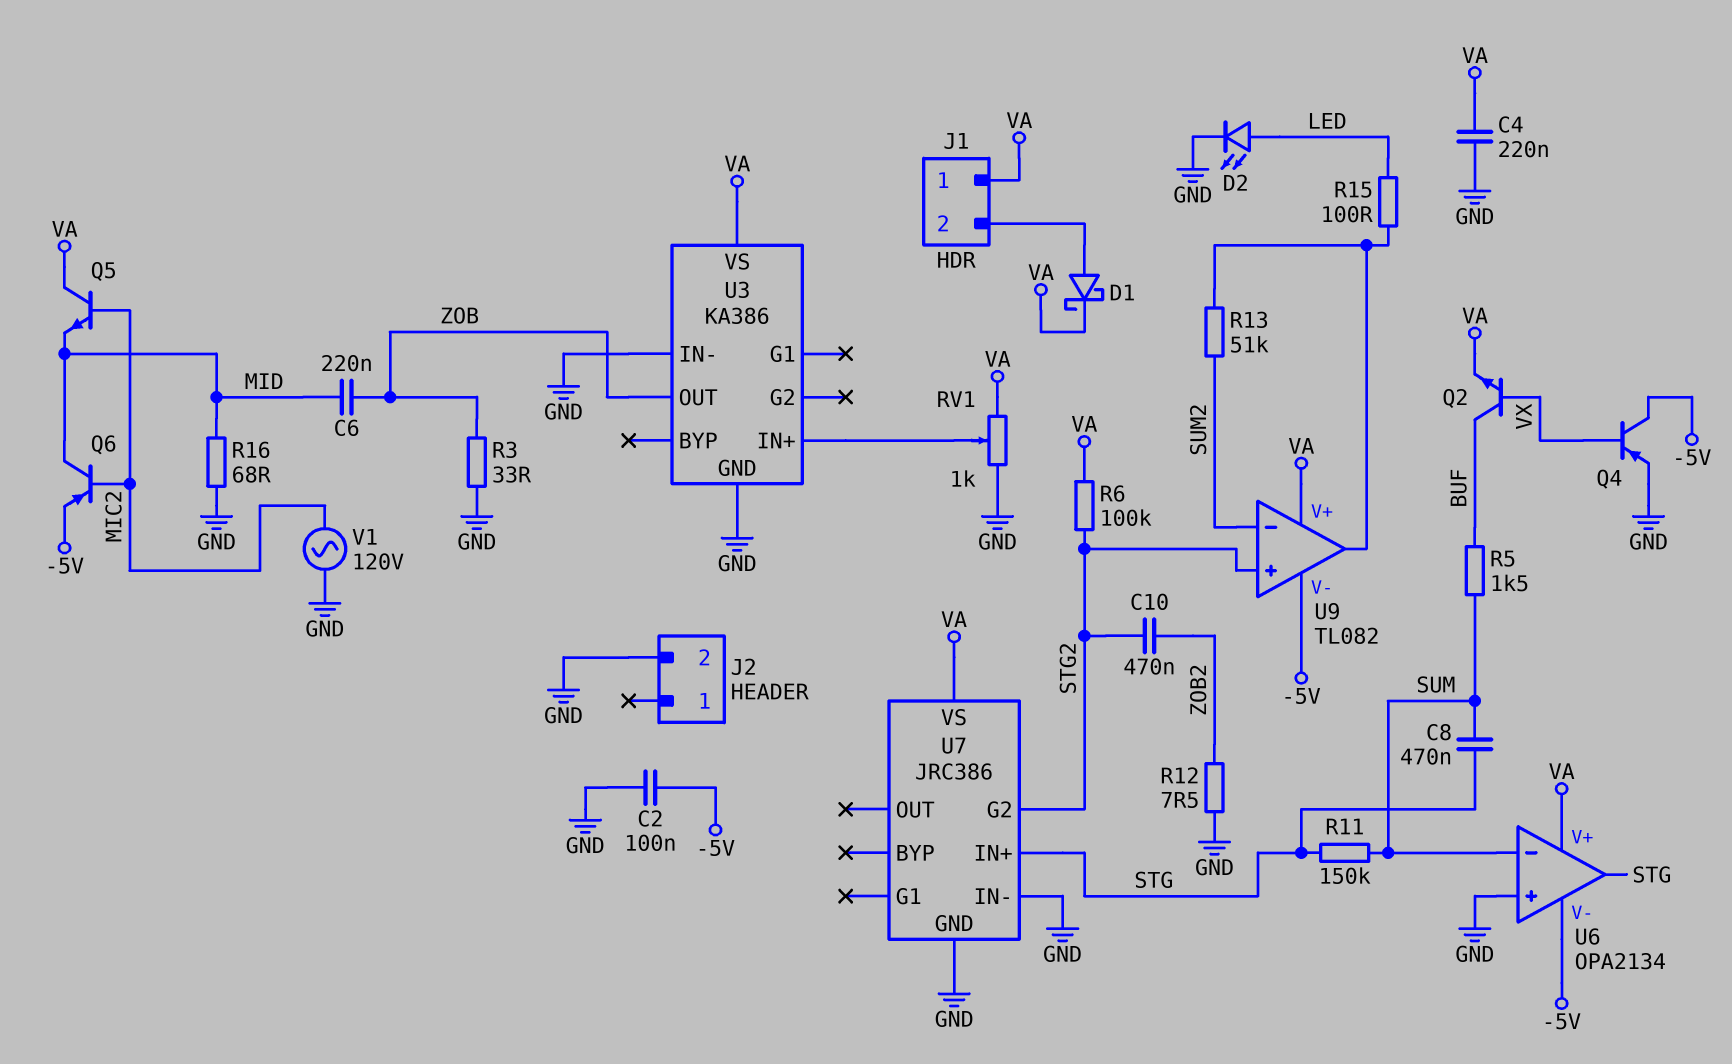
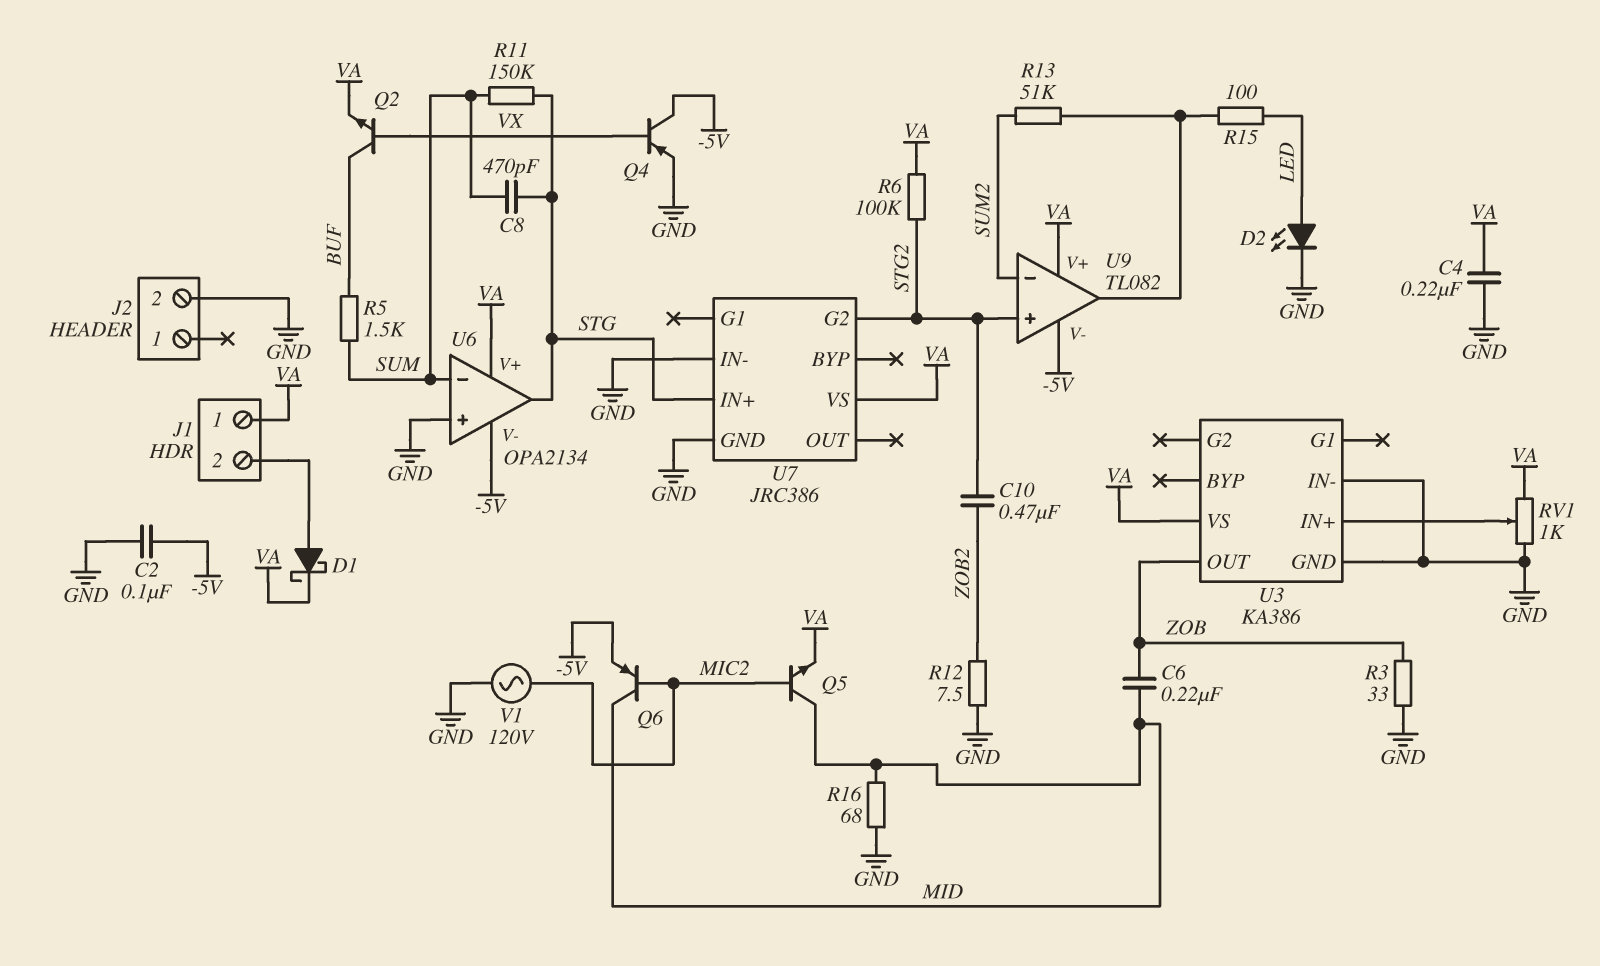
C8: 470nF (STG, SUM) -> 470pF (STG, SUM)
Q5: NPN (B MIC2, C VA, E MID) -> NPN (B MIC2, C MID, E VA)

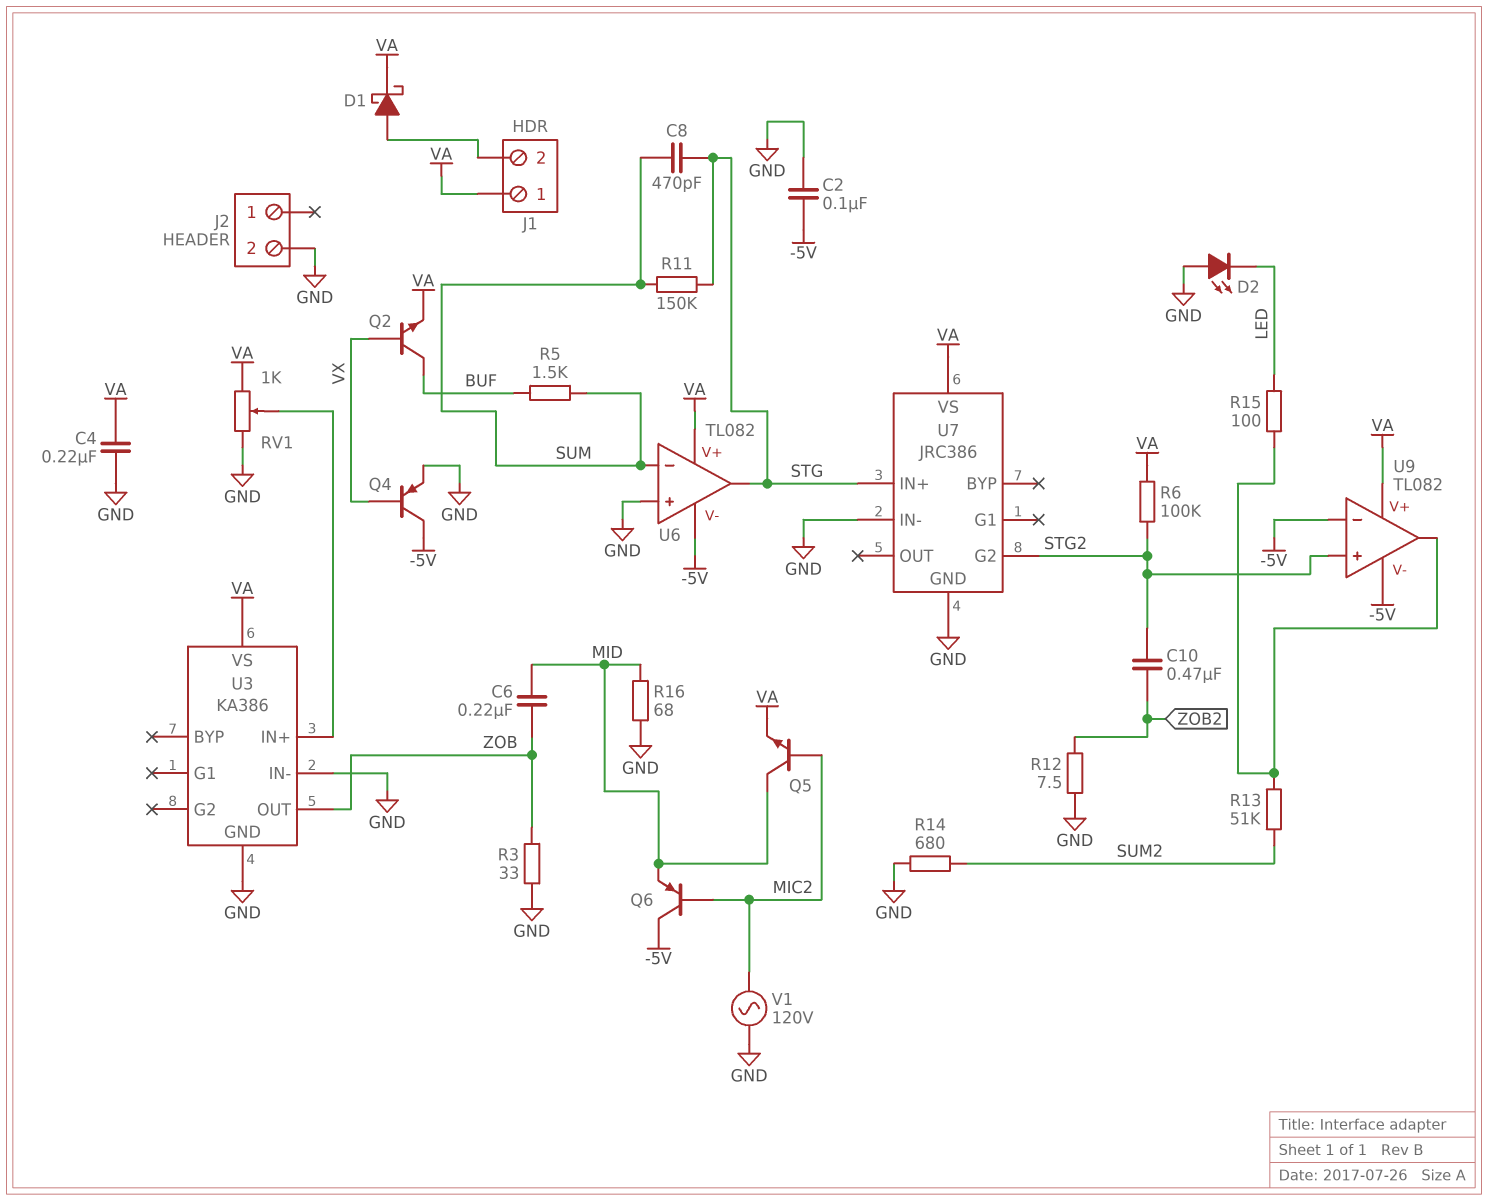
D2: LED (A LED, K GND) -> LED (A GND, K LED)
Q6: PNP (B MIC2, C MID, E -5V) -> PNP (B MIC2, C -5V, E MID)
R14: none -> 680 (GND, SUM2)
U6: OPA2134 -> TL082
U9 pin in-: SUM2 -> -5V

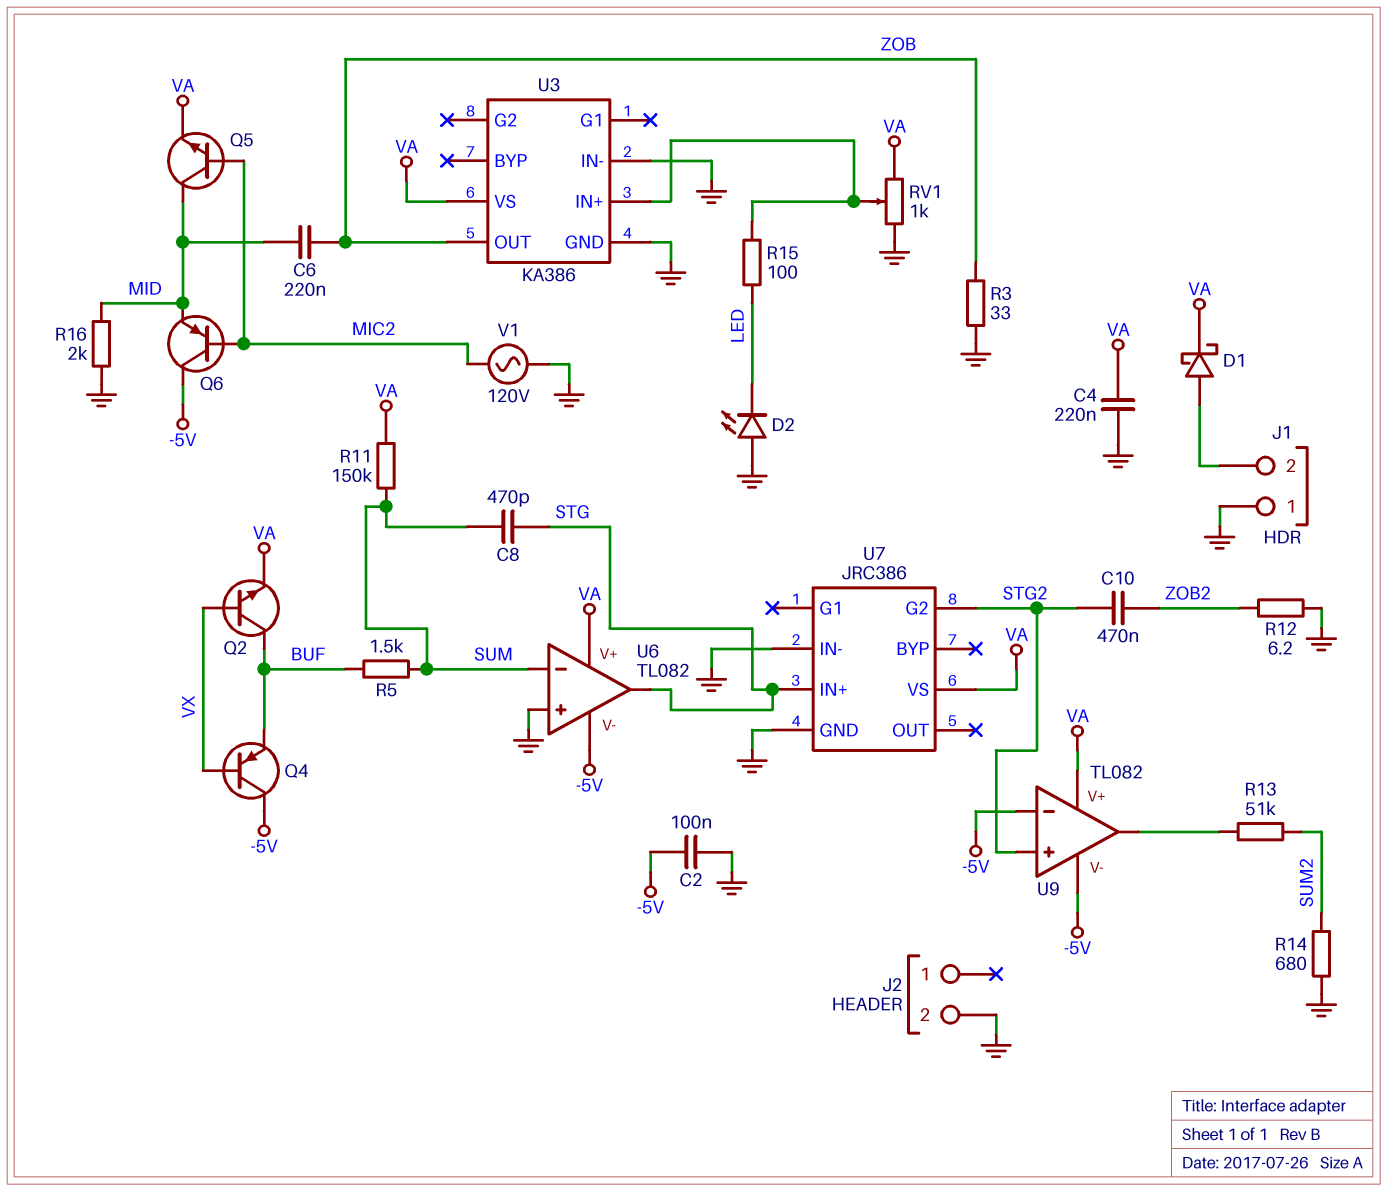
J1 pin 1: VA -> GND
Q4: PNP (B VX, C -5V, E GND) -> PNP (B VX, C -5V, E BUF)
R6: 100k (STG2, VA) -> none
R11: 150k (STG, SUM) -> 150k (SUM, VA)
R12: 7.5 (GND, ZOB2) -> 6.2 (GND, ZOB2)
R15: 100 (LED, U9/out) -> 100 (LED, U3/IN+)
R16: 68 (GND, MID) -> 2k (GND, MID)

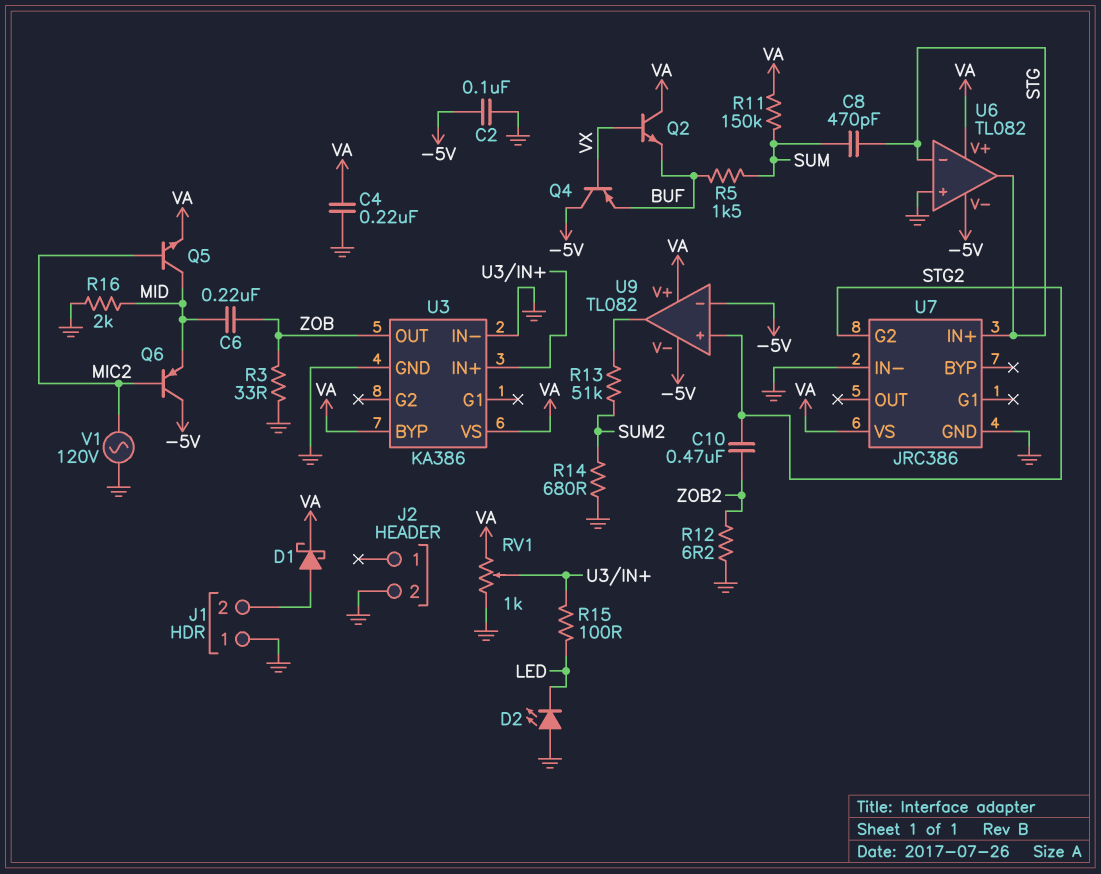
Q2: NPN (B VX, C BUF, E VA) -> NPN (B VX, C VA, E BUF)
U3 pin BYP: none -> VA
U6 pin in-: SUM -> STG

